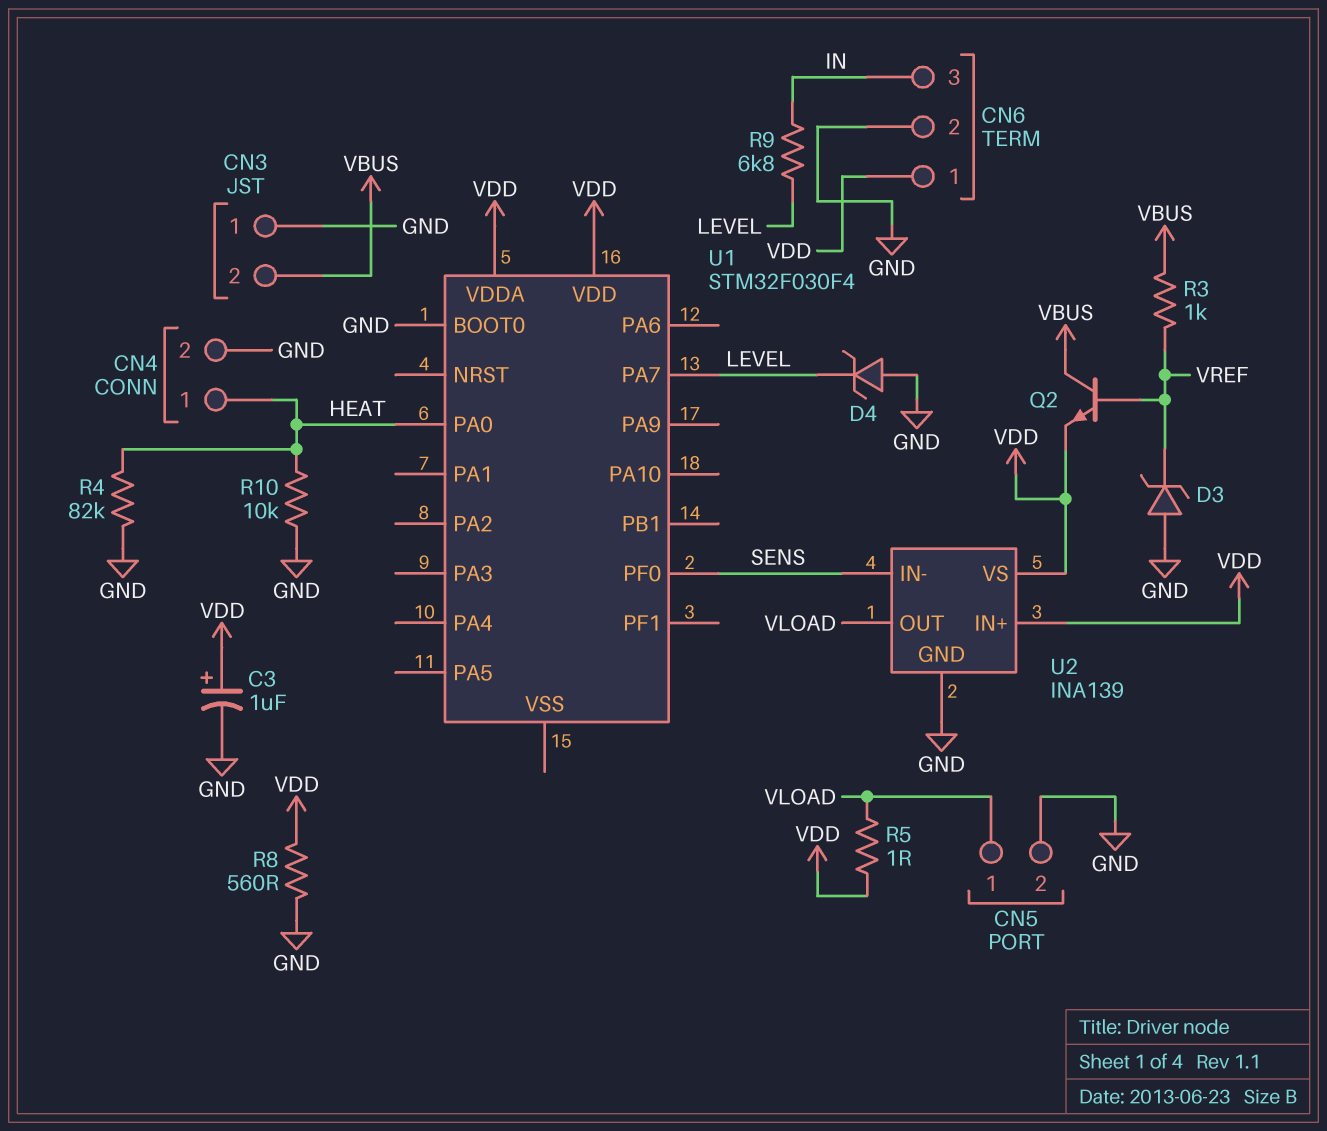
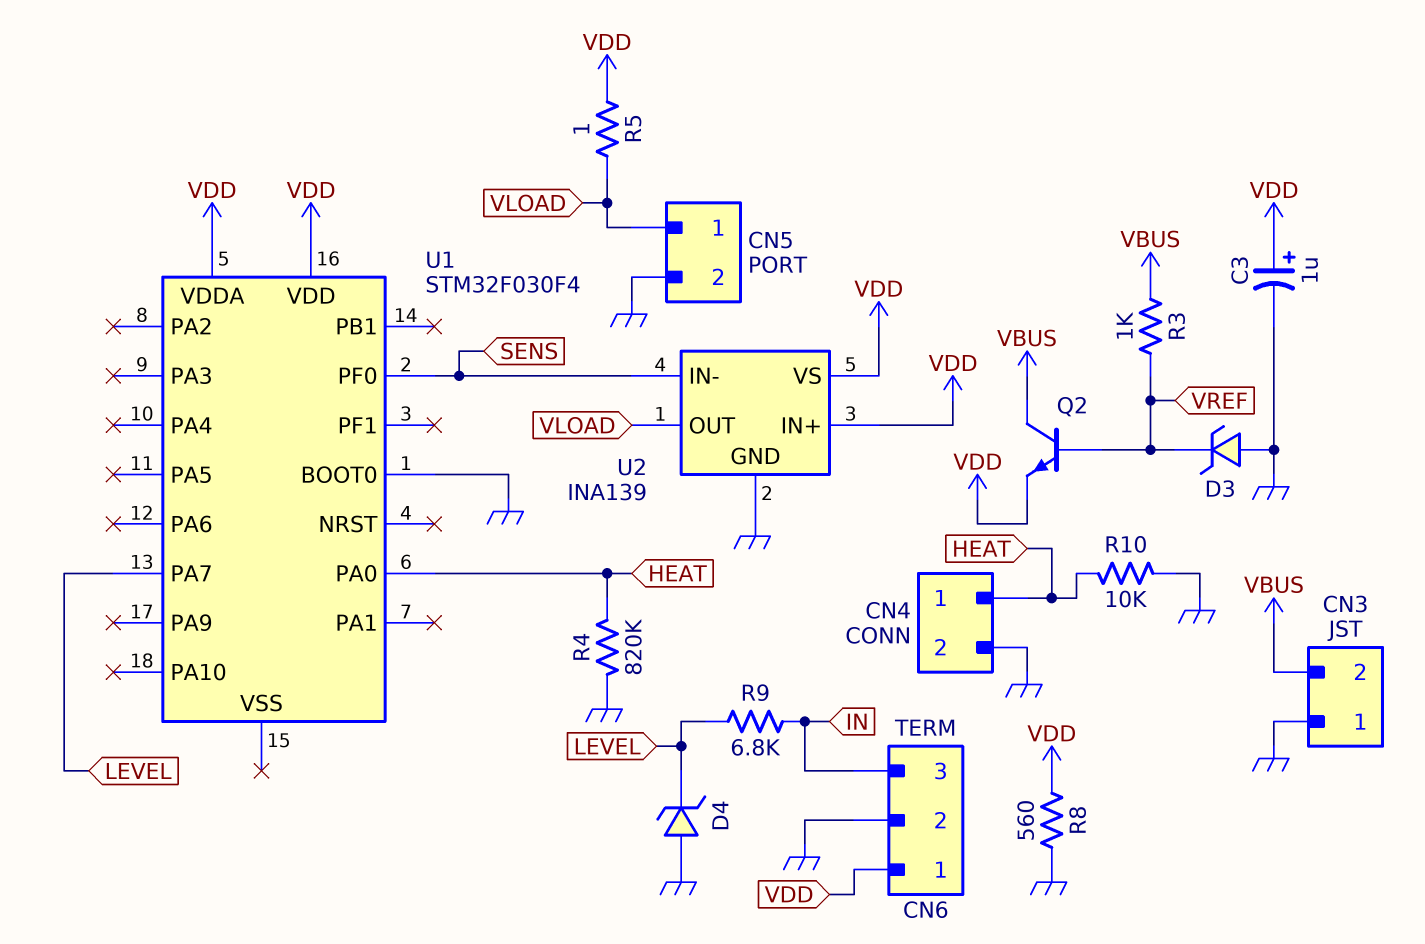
R4: 82k (GND, HEAT) -> 820k (GND, HEAT)

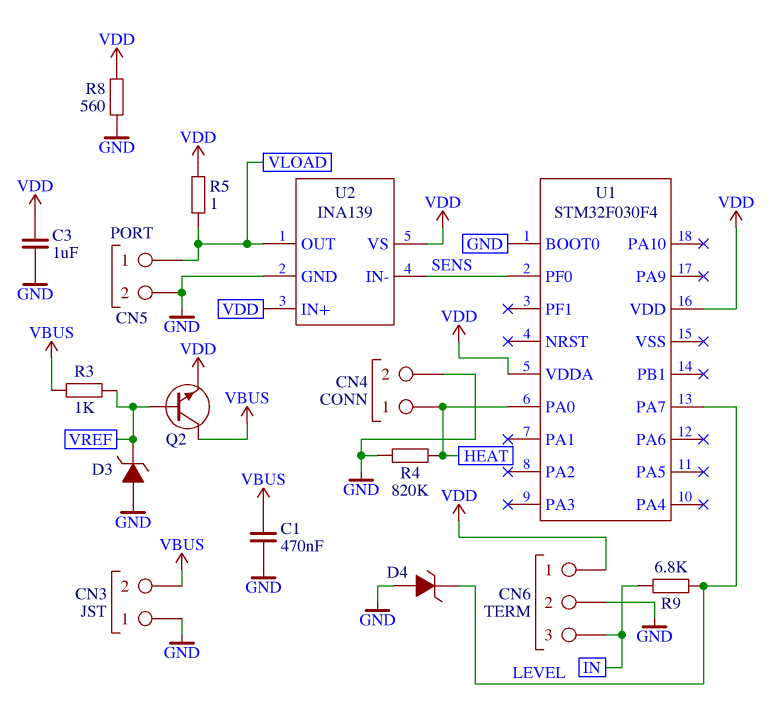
C1: none -> 470nF (GND, VBUS)
C3: 1uF (plus VDD, minus GND) -> 1uF (GND, VDD)
R10: 10k (GND, HEAT) -> none

